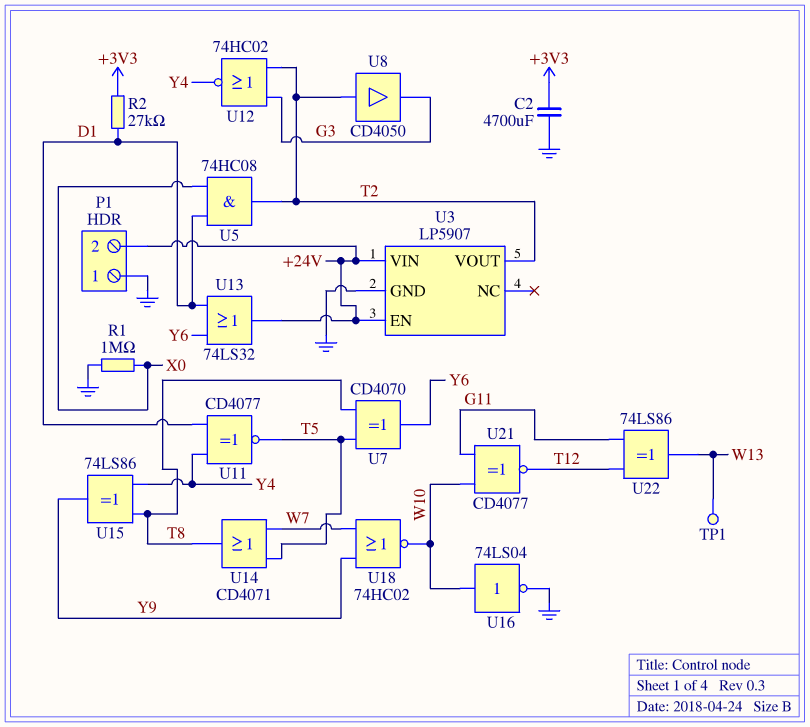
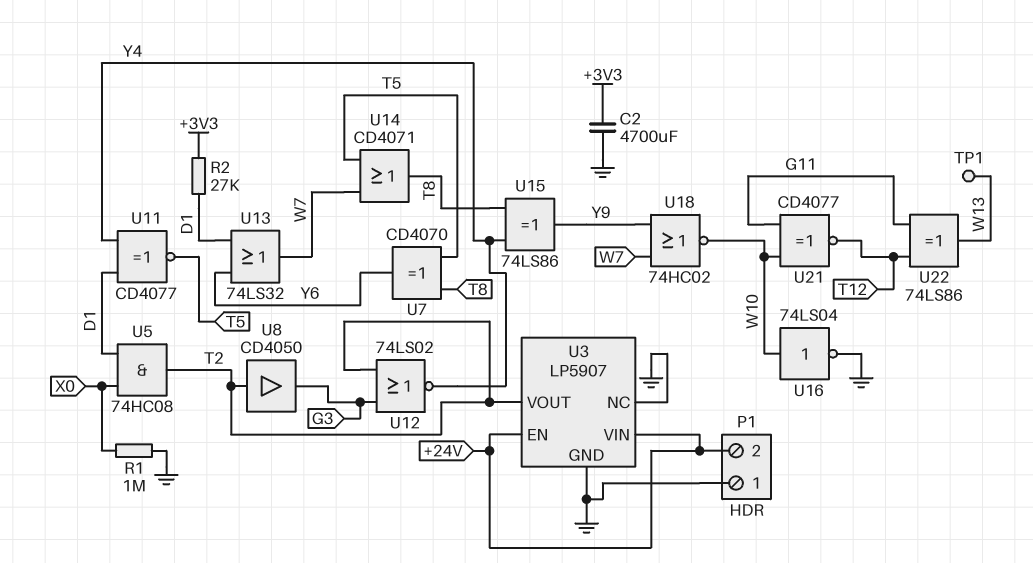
U3 pin NC: none -> GND
U12: NOR 74HC02 (in G3, in T2, out Y4) -> NOR 74LS02 (in G3, in T2, out Y4)
U13: OR 74LS32 (in D1, in Y6, out +24V) -> OR 74LS32 (in D1, in Y6, out W7)

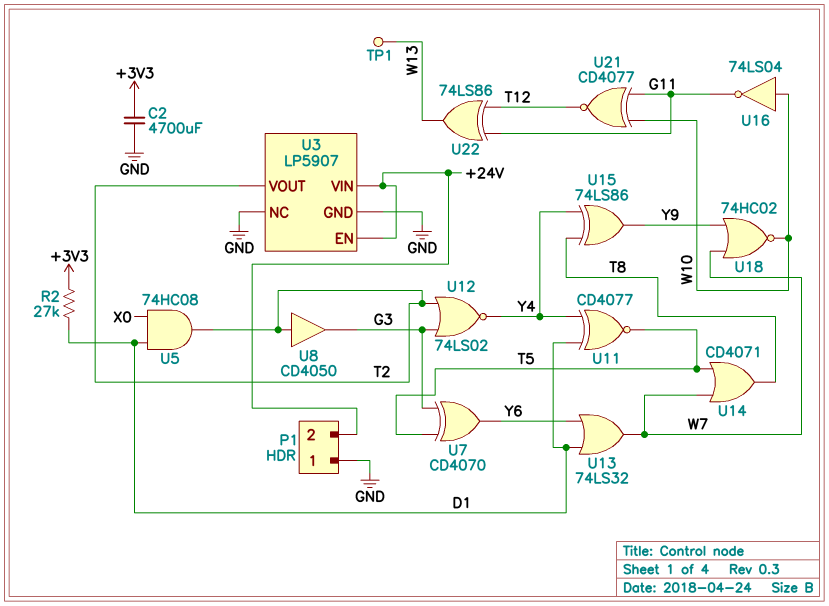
R1: 1M (GND, X0) -> none
U7: XOR CD4070 (in T5, in T8, out Y6) -> XOR CD4070 (in G3, in T5, out Y6)
U16: NOT 74LS04 (in W10, out GND) -> NOT 74LS04 (in W10, out G11)

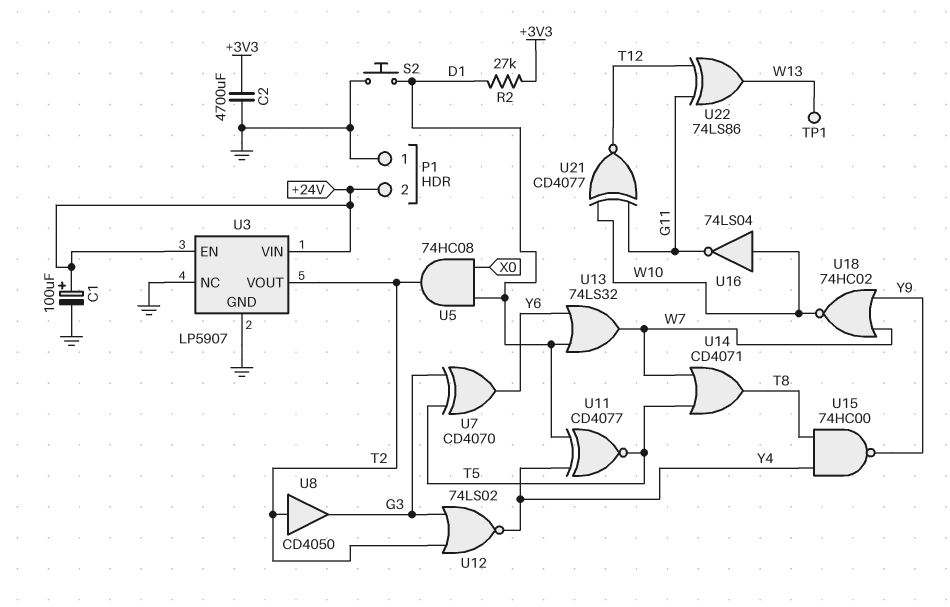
C1: none -> 100uF (plus +24V, minus GND)
S2: none -> button (D1, GND)
U15: XOR 74LS86 (in T8, in Y4, out Y9) -> NAND 74HC00 (in T8, in Y4, out Y9)

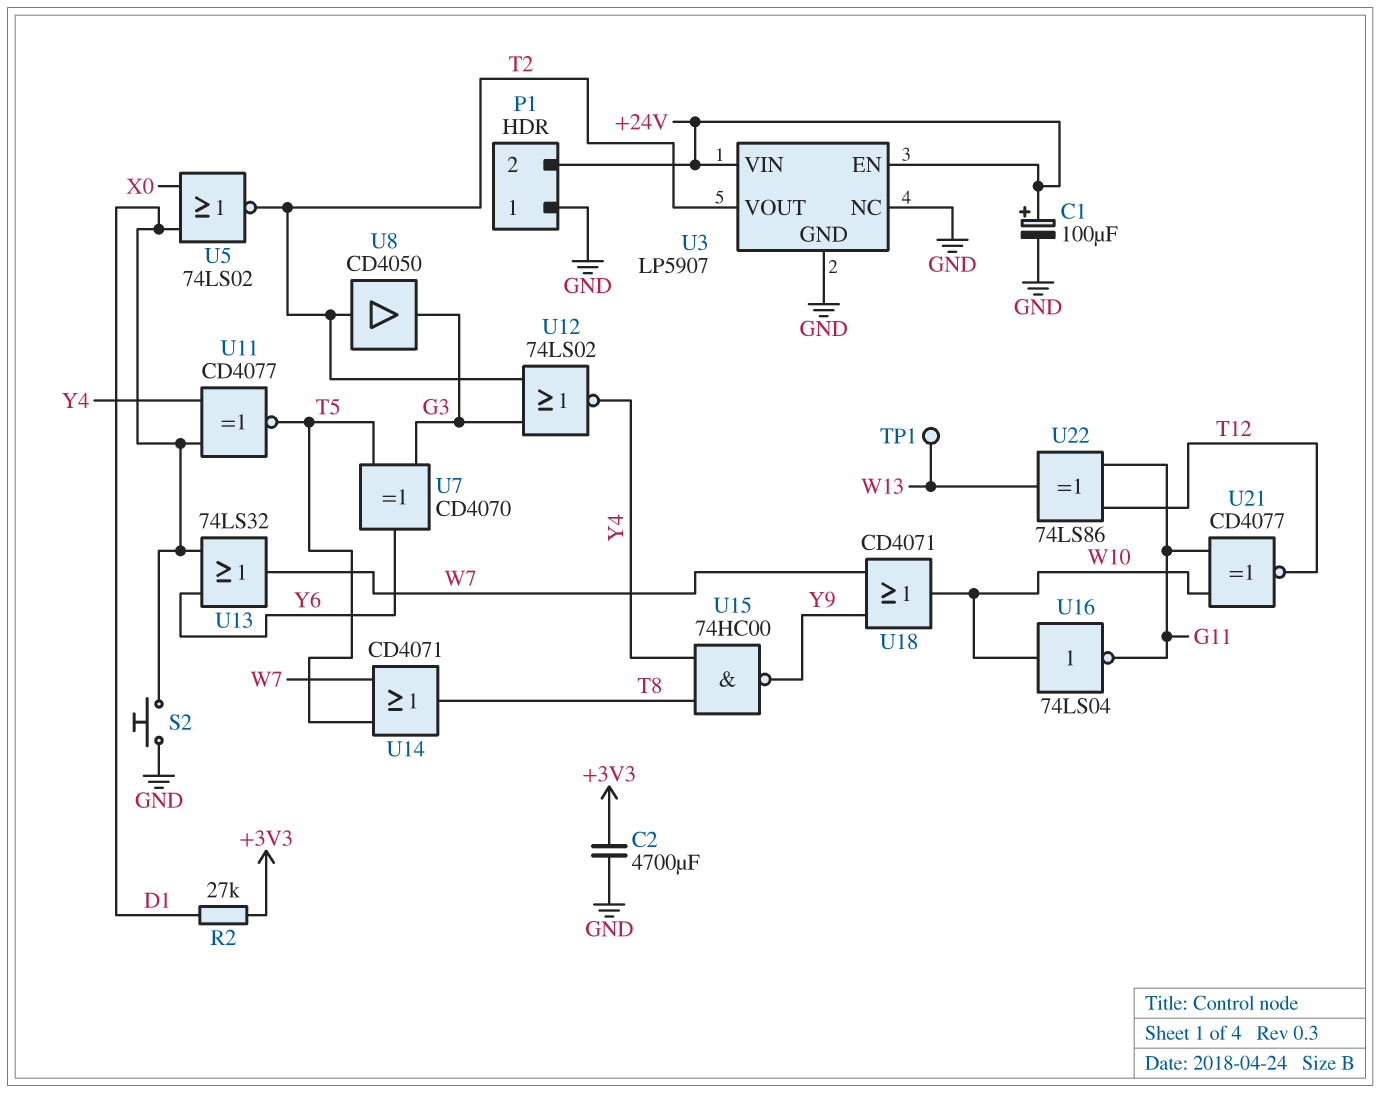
U5: AND 74HC08 (in D1, in X0, out T2) -> NOR 74LS02 (in D1, in X0, out T2)
U18: NOR 74HC02 (in W7, in Y9, out W10) -> OR CD4071 (in W7, in Y9, out W10)

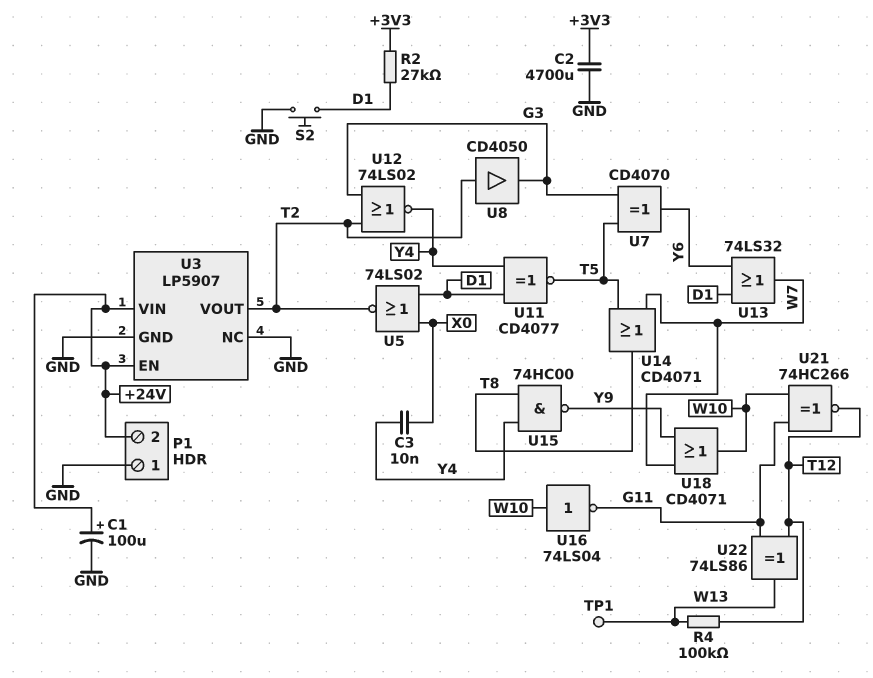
C3: none -> 10nF (X0, Y4)
R4: none -> 100k (T12, W13)
U21: XNOR CD4077 (in G11, in W10, out T12) -> XNOR 74HC266 (in G11, in W10, out T12)

